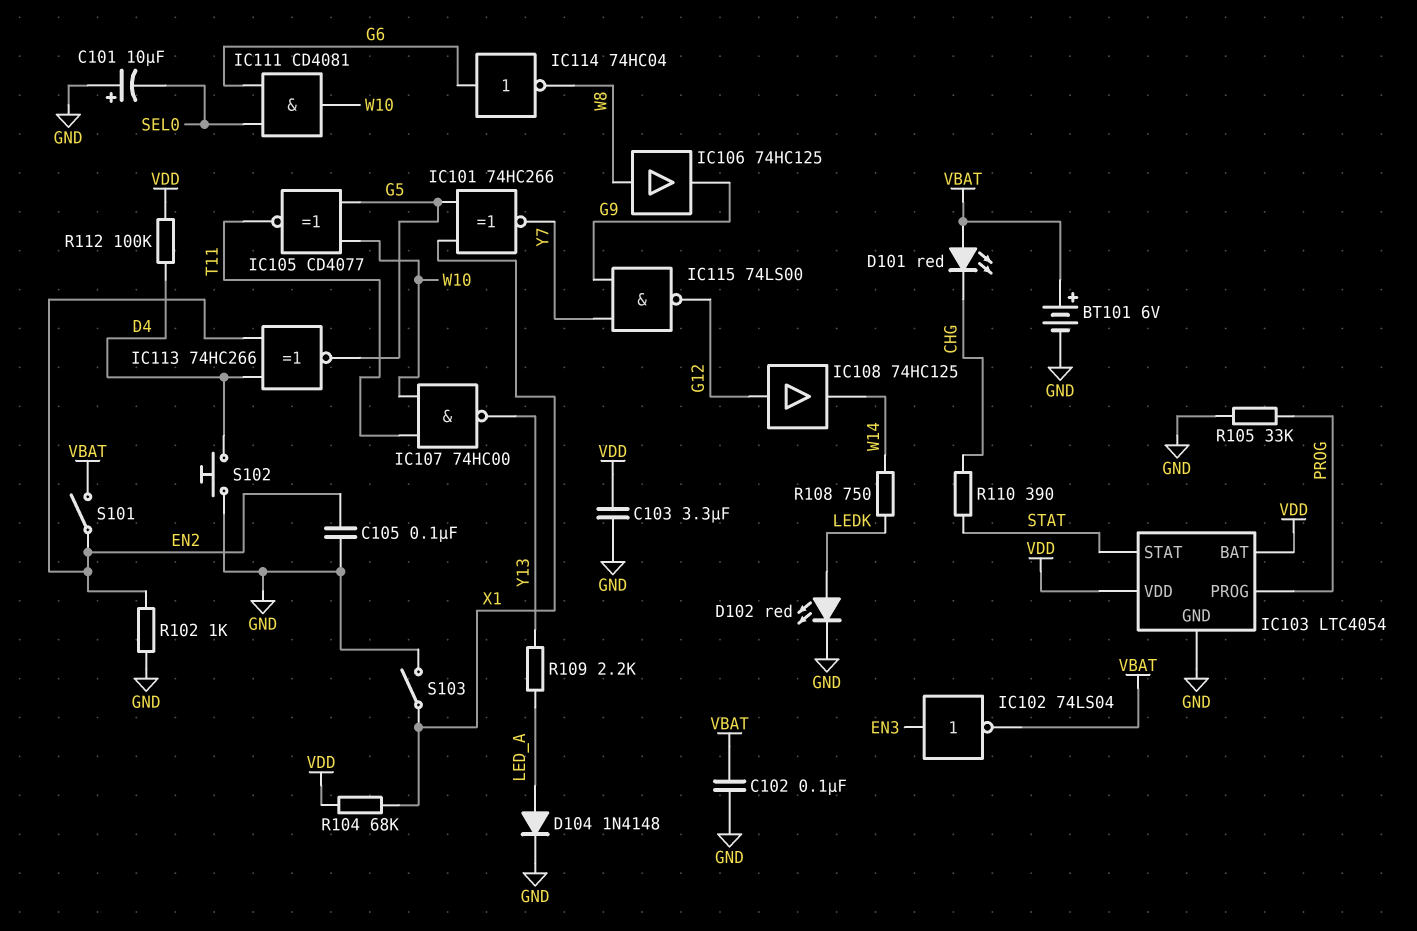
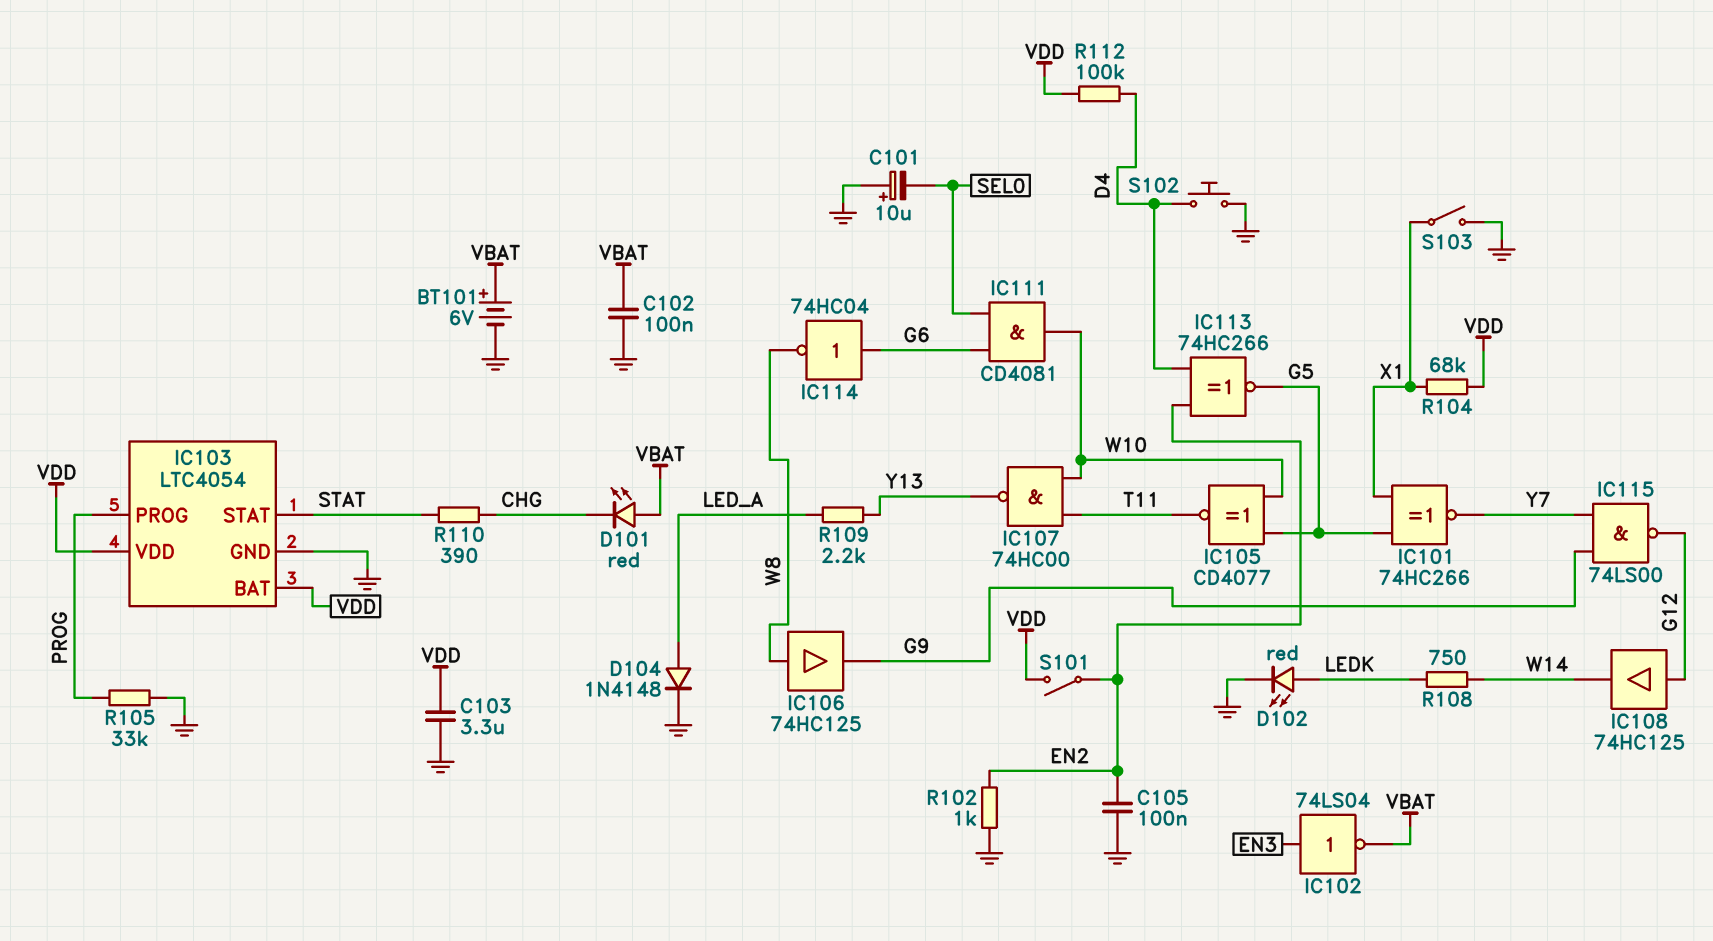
S101: switch (EN2, VBAT) -> switch (EN2, VDD)

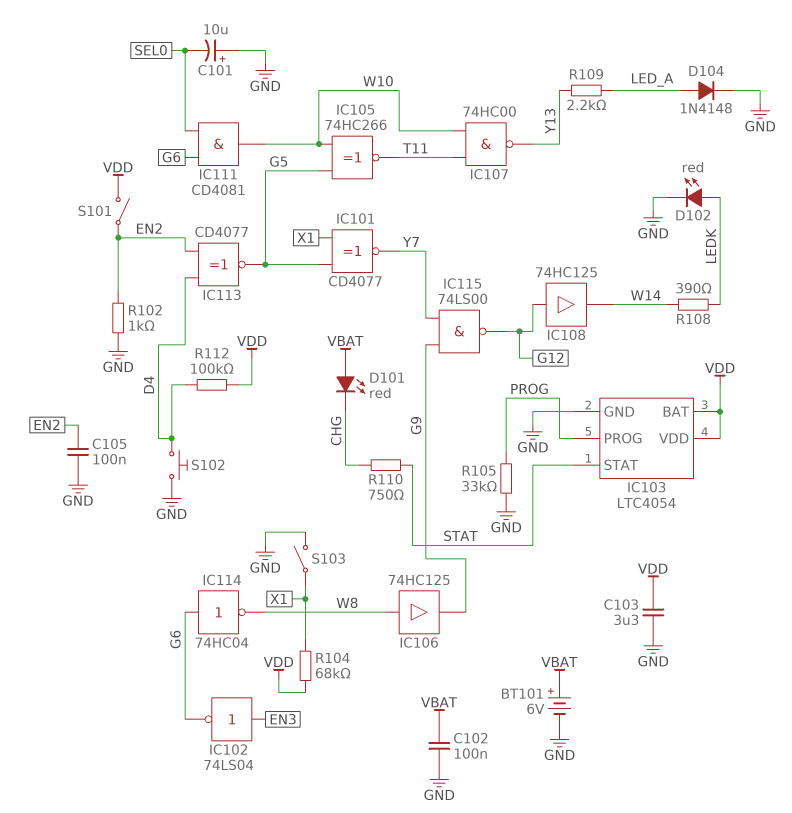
IC101: XNOR 74HC266 (in G5, in X1, out Y7) -> XNOR CD4077 (in G5, in X1, out Y7)
IC102: NOT 74LS04 (in EN3, out VBAT) -> NOT 74LS04 (in EN3, out G6)
IC105: XNOR CD4077 (in G5, in W10, out T11) -> XNOR 74HC266 (in G5, in W10, out T11)
IC113: XNOR 74HC266 (in D4, in EN2, out G5) -> XNOR CD4077 (in D4, in EN2, out G5)
R108: 750 (LEDK, W14) -> 390 (LEDK, W14)
R110: 390 (CHG, STAT) -> 750 (CHG, STAT)

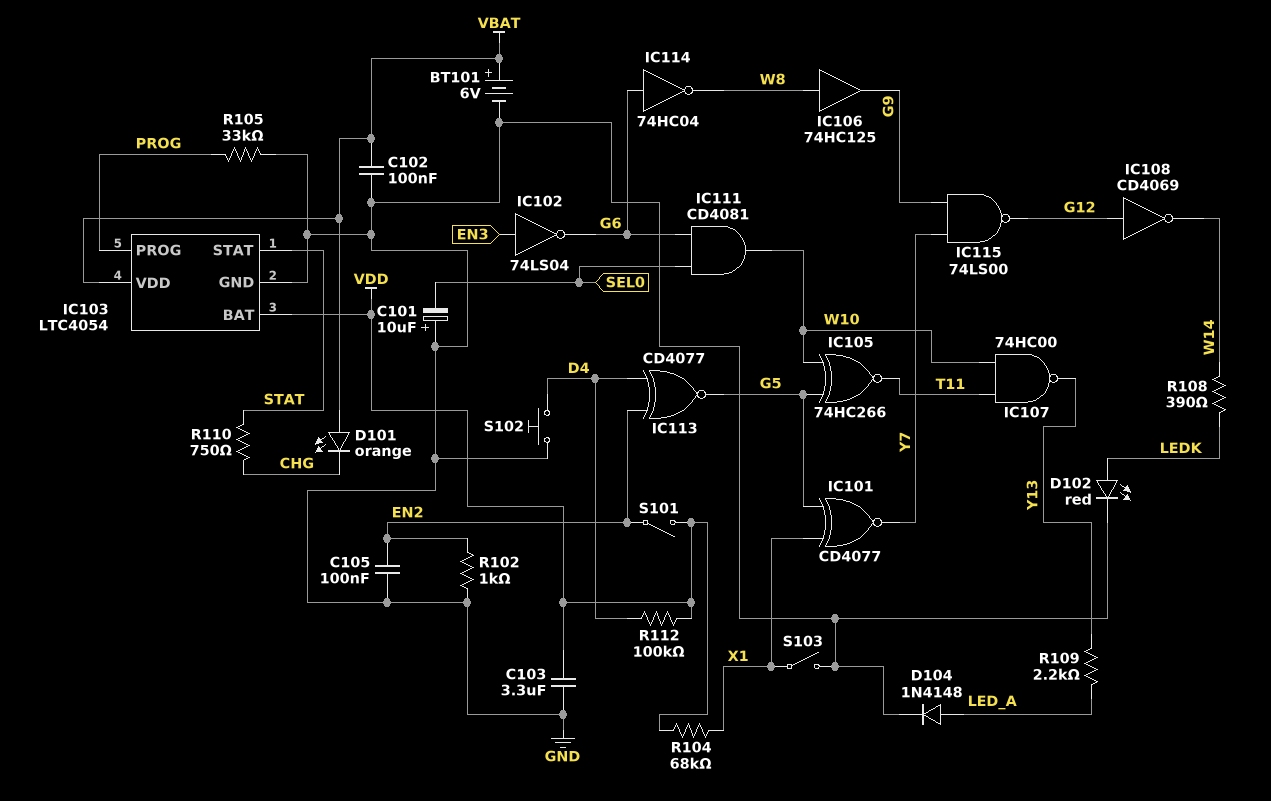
D101: LED red (A VBAT, K CHG) -> LED orange (A VBAT, K CHG)
IC103 pin VDD: VDD -> VBAT
IC108: buffer 74HC125 (in G12, out W14) -> NOT CD4069 (in G12, out W14)

